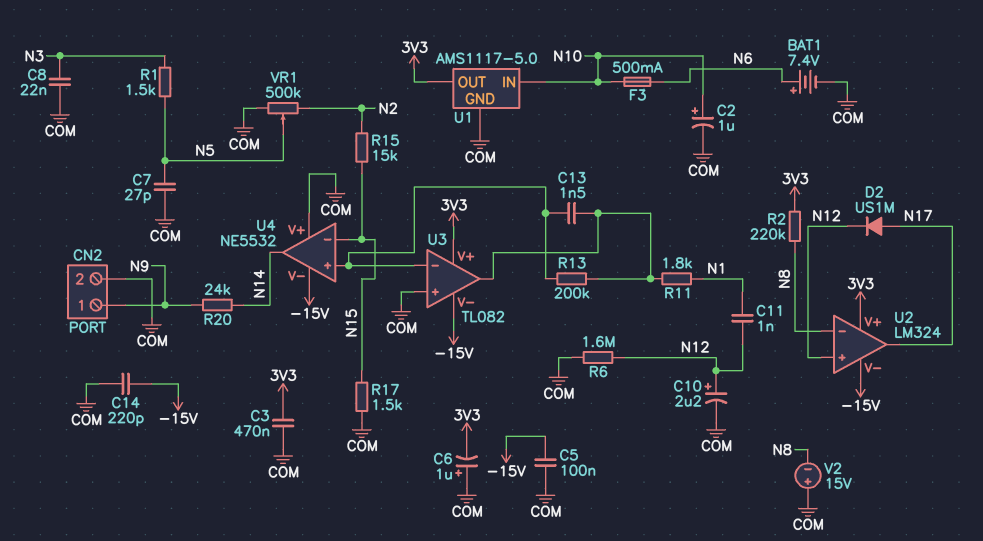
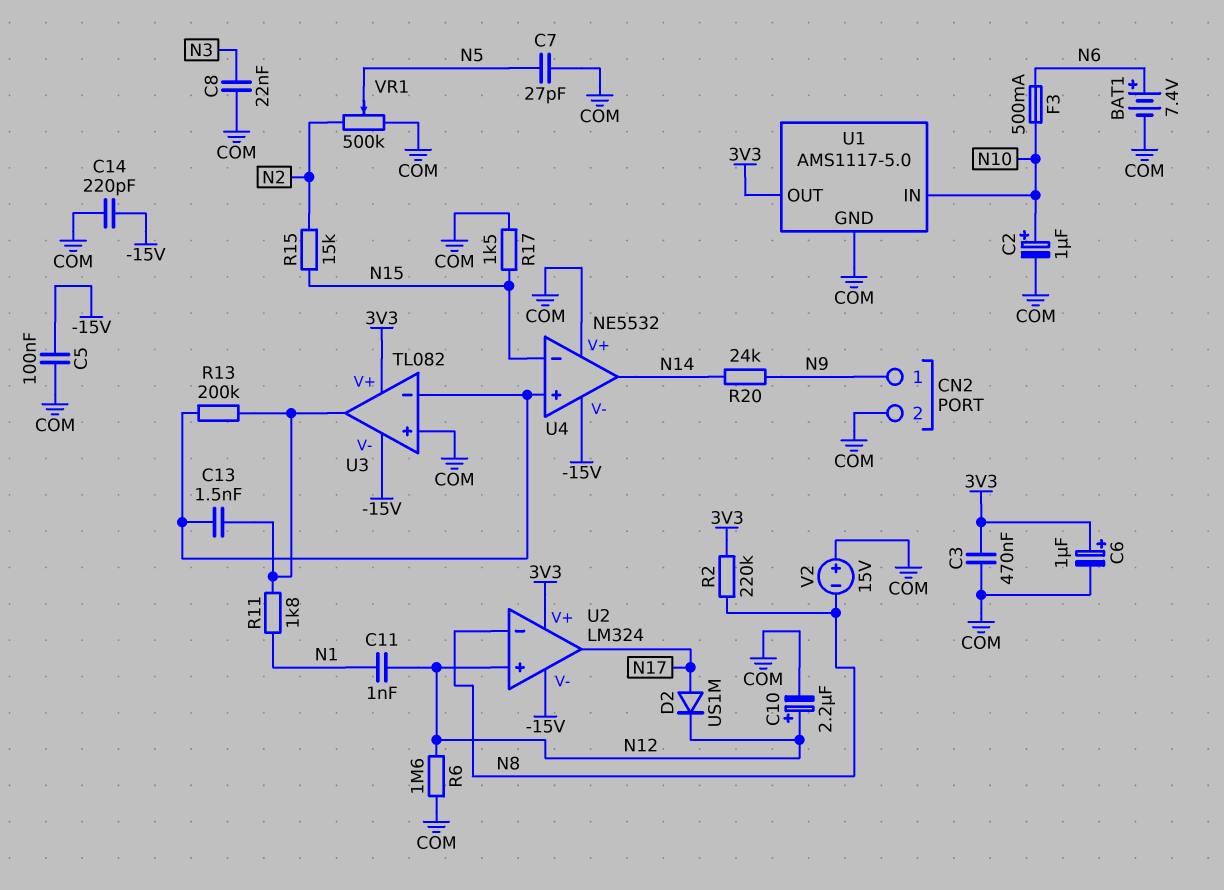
C6: 1uF (plus COM, minus 3V3) -> 1uF (plus 3V3, minus COM)
R1: 1.5k (N3, N5) -> none

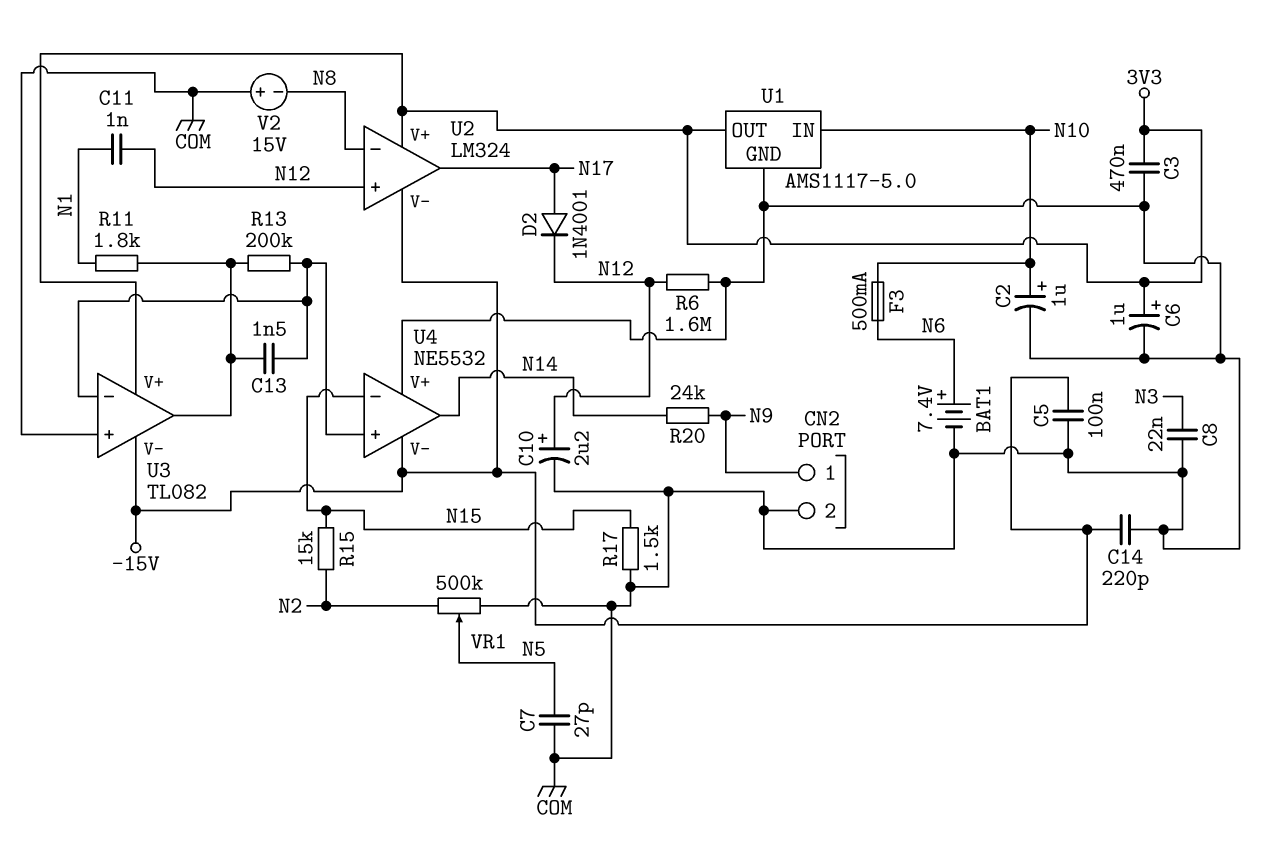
D2: diode US1M (A N17, K N12) -> diode 1N4001 (A N17, K N12)
R2: 220k (3V3, N8) -> none

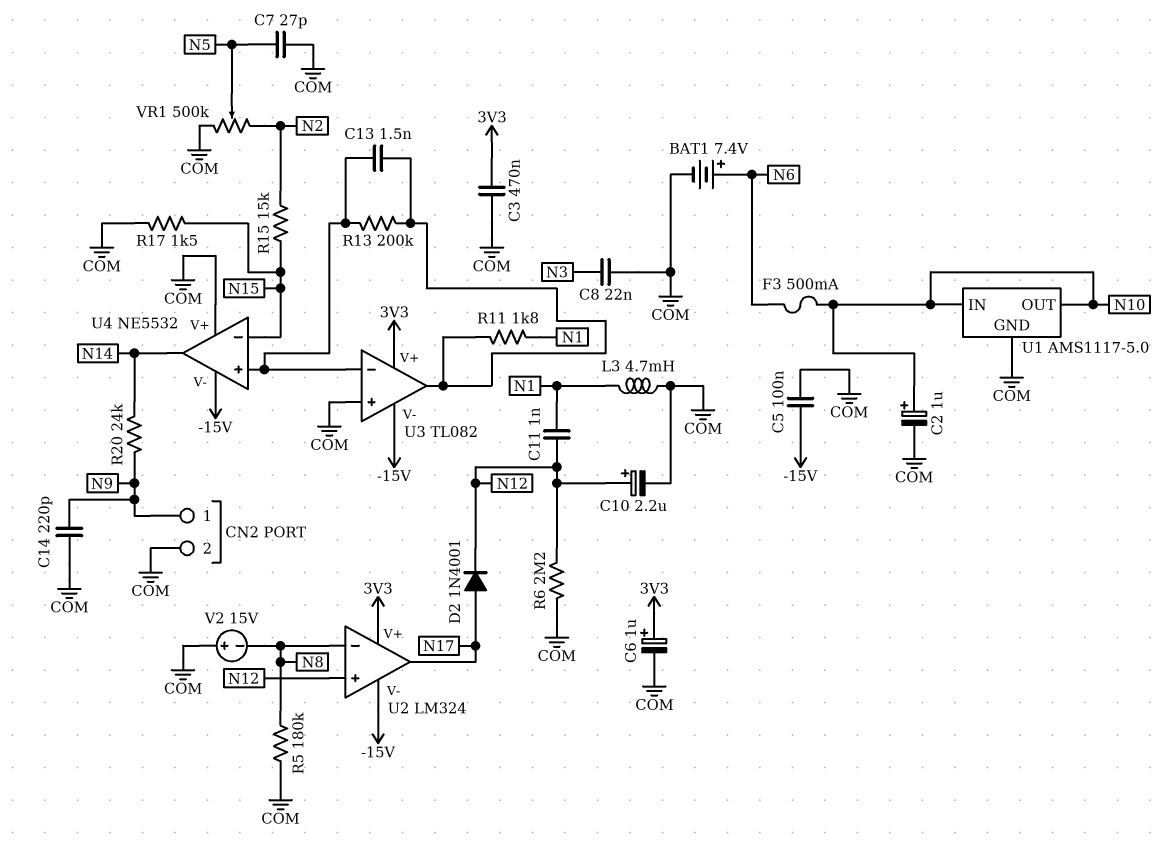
C14: 220pF (-15V, COM) -> 220pF (COM, N9)
L3: none -> 4.7mH (COM, N1)
R5: none -> 180k (COM, N8)
R6: 1.6M (COM, N12) -> 2.2M (COM, N12)
U1 pin OUT: 3V3 -> N10

